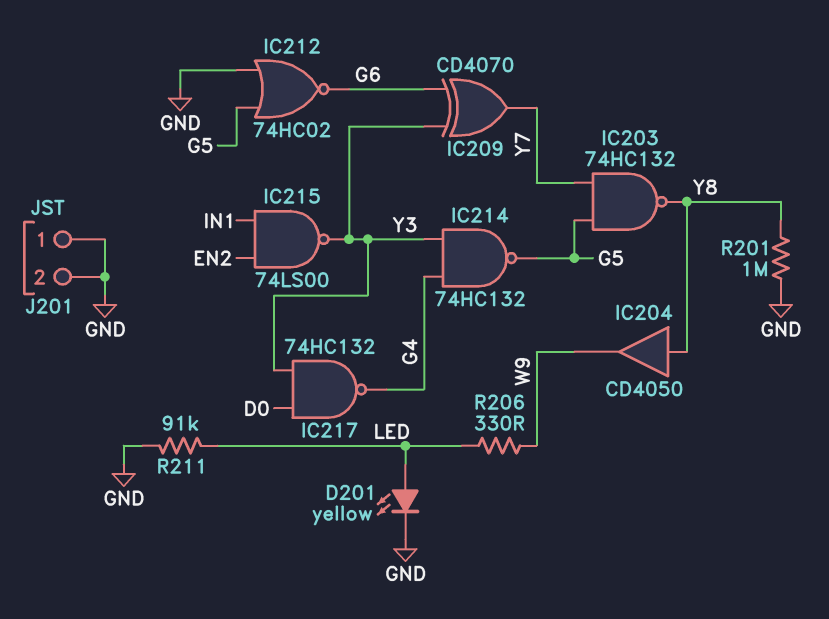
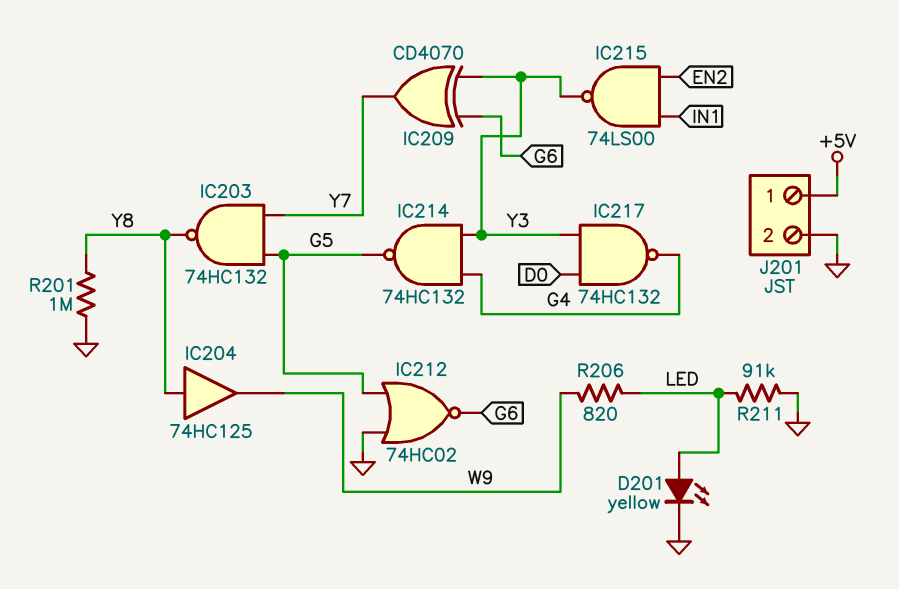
IC204: buffer CD4050 (in Y8, out W9) -> buffer 74HC125 (in Y8, out W9)
J201 pin 1: GND -> +5V
R206: 330 (LED, W9) -> 820 (LED, W9)

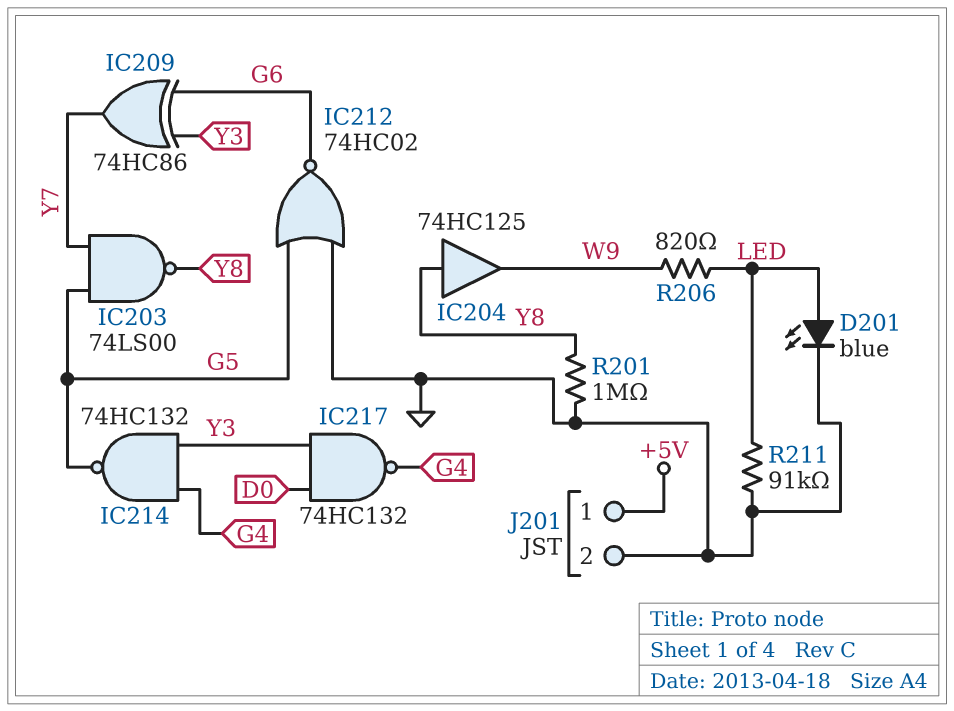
D201: LED yellow (A LED, K GND) -> LED blue (A LED, K GND)
IC203: NAND 74HC132 (in G5, in Y7, out Y8) -> NAND 74LS00 (in G5, in Y7, out Y8)
IC209: XOR CD4070 (in G6, in Y3, out Y7) -> XOR 74HC86 (in G6, in Y3, out Y7)
IC215: NAND 74LS00 (in EN2, in IN1, out Y3) -> none

